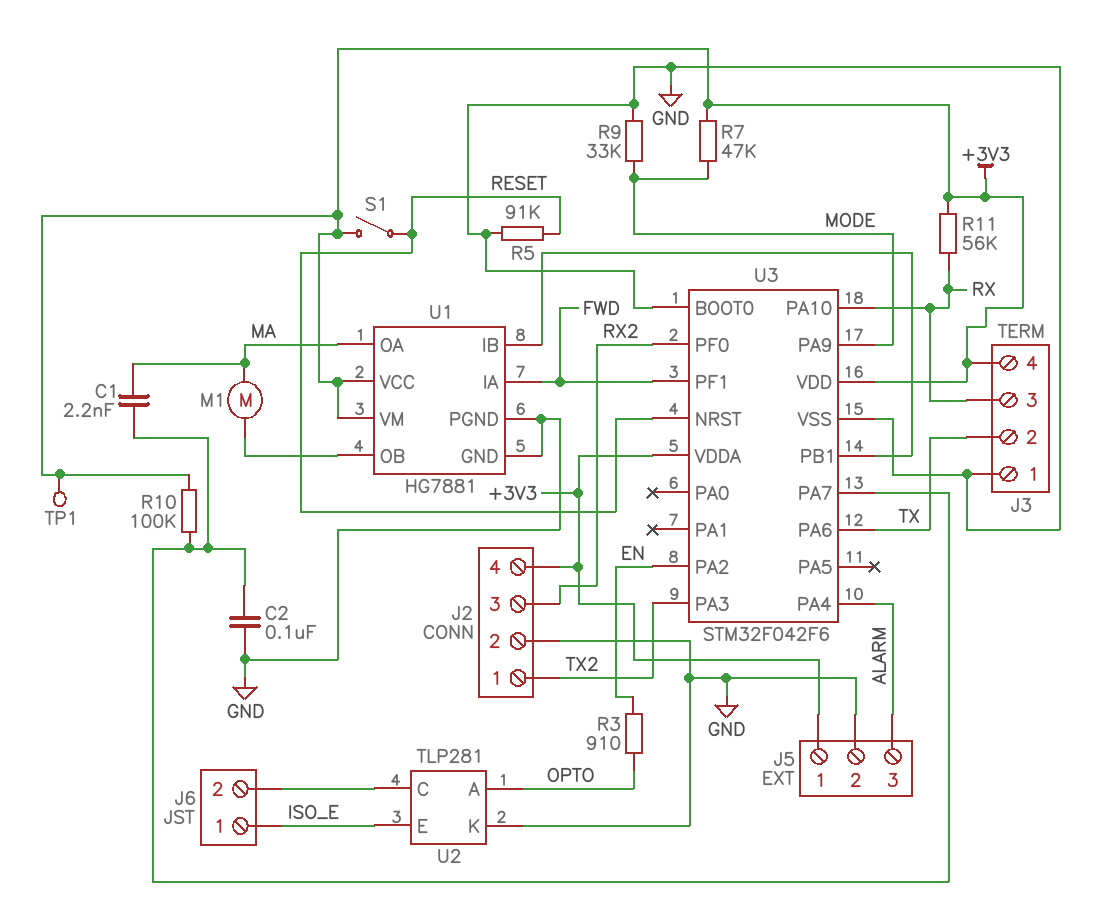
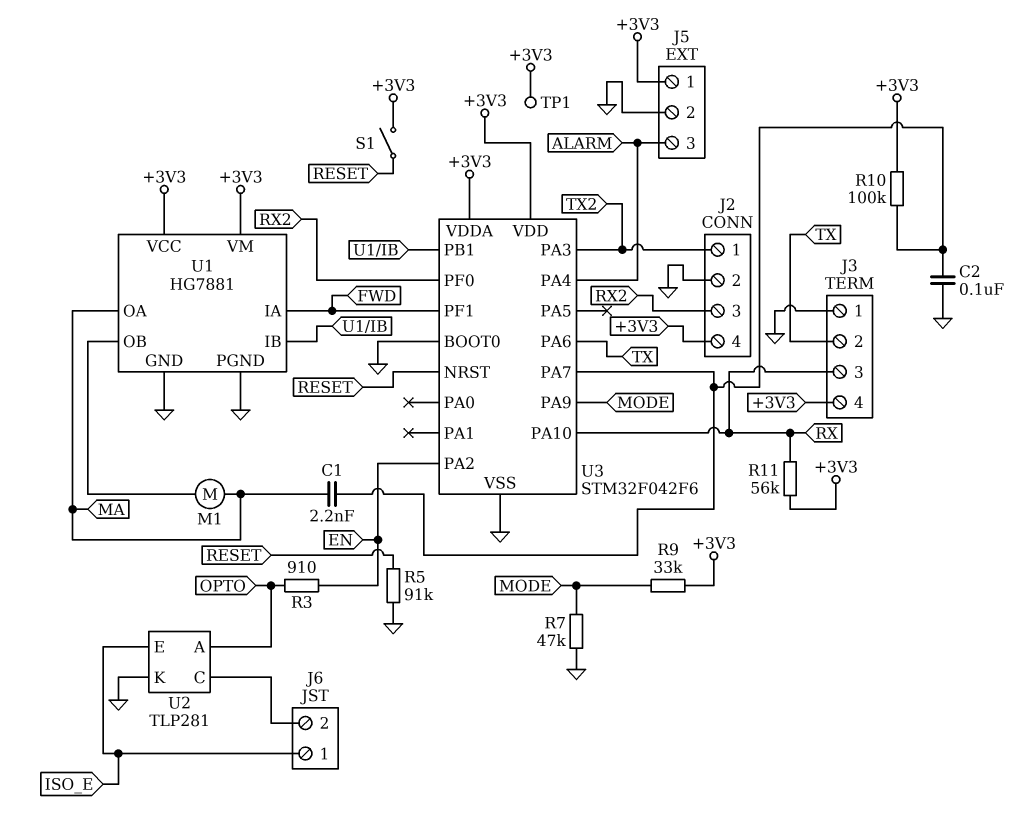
R7: 47k (+3V3, MODE) -> 47k (GND, MODE)
R9: 33k (GND, MODE) -> 33k (+3V3, MODE)

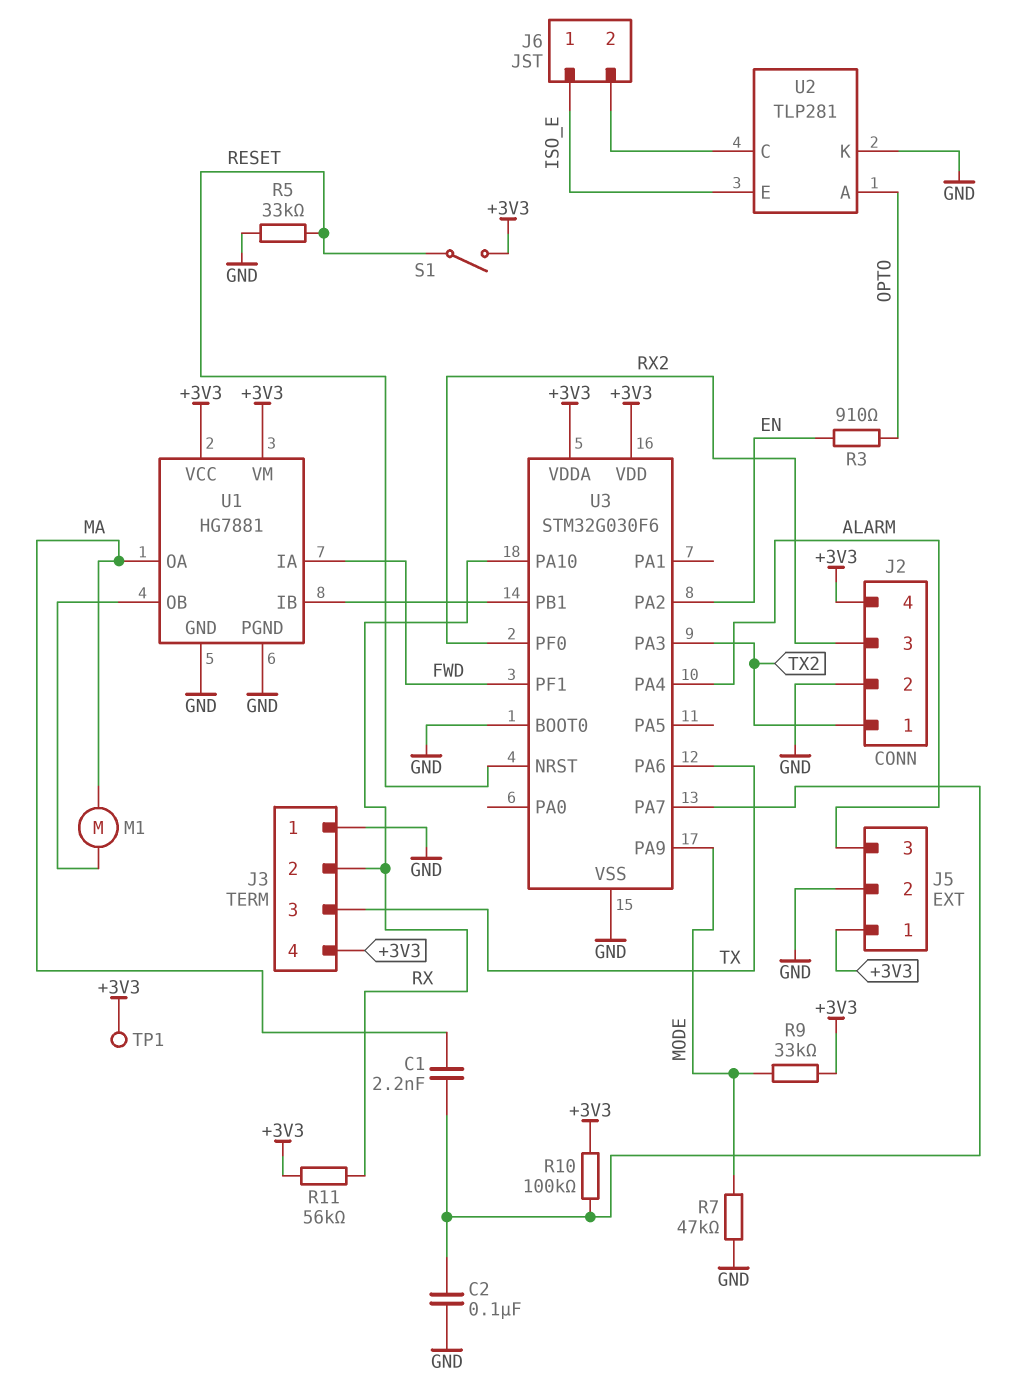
J3 pin 2: TX -> RX
J3 pin 3: RX -> TX
R5: 91k (GND, RESET) -> 33k (GND, RESET)
U3: STM32F042F6 -> STM32G030F6

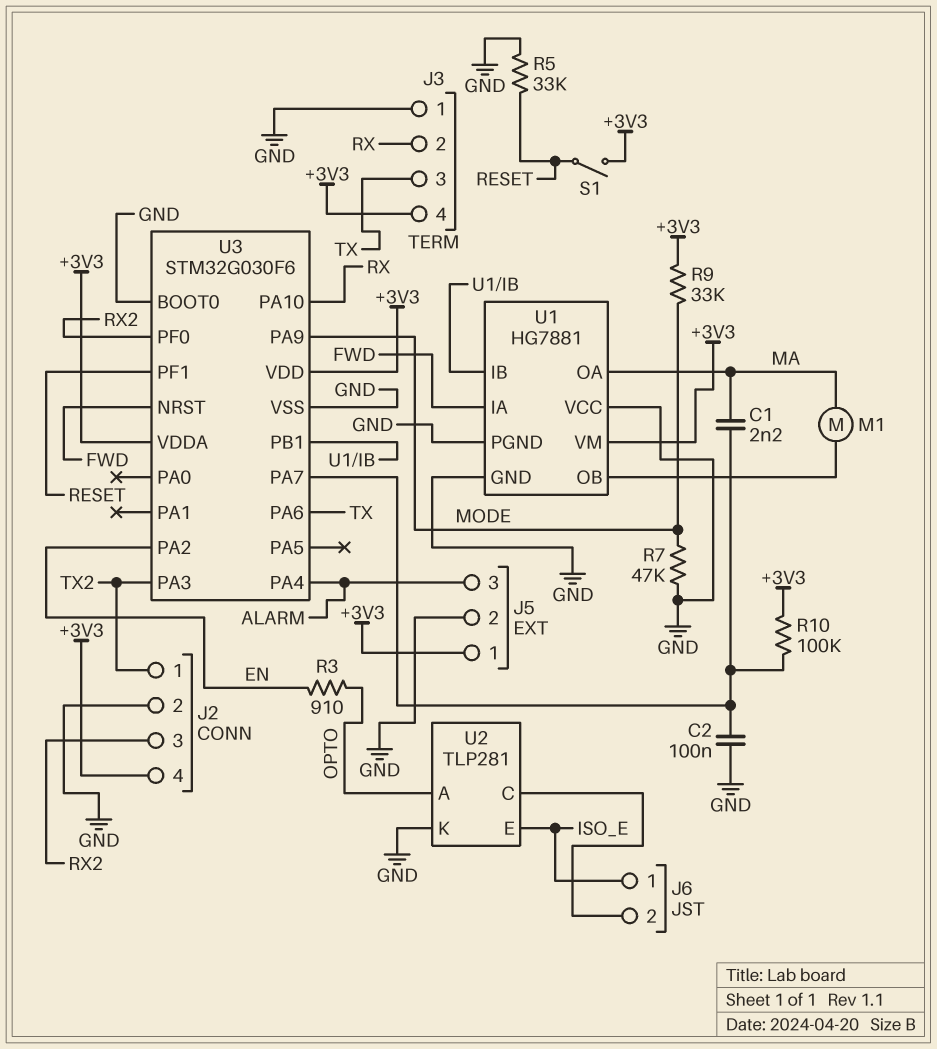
R11: 56k (+3V3, RX) -> none
TP1: test point (+3V3) -> none
U1 pin VCC: +3V3 -> GND
U3 pin NRST: RESET -> FWD
U3 pin PF1: FWD -> RESET

